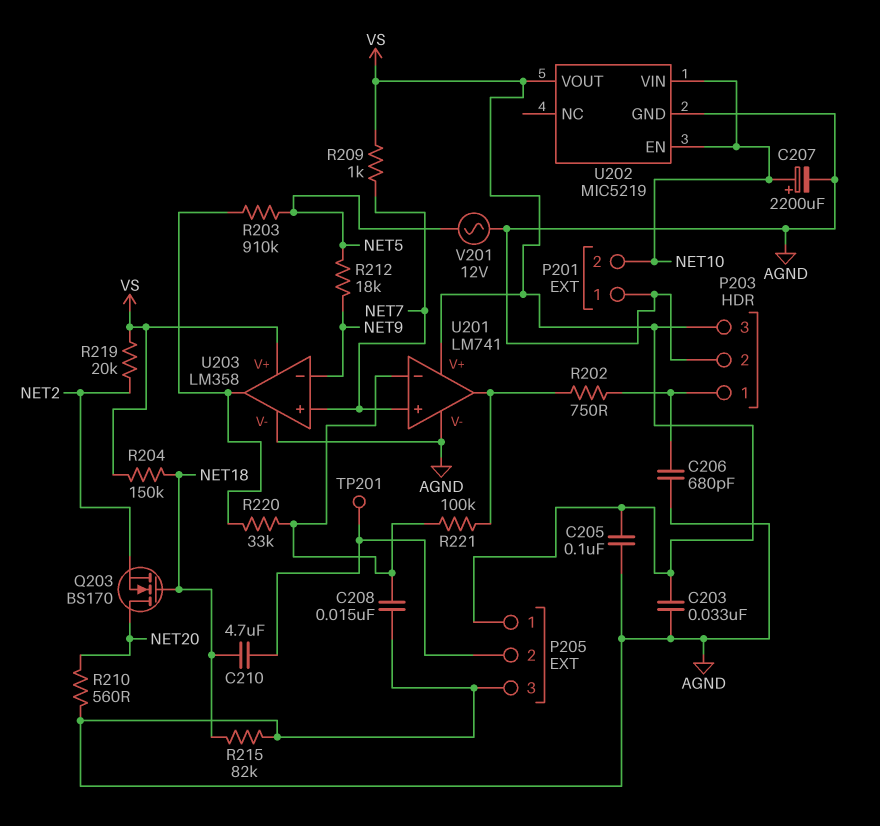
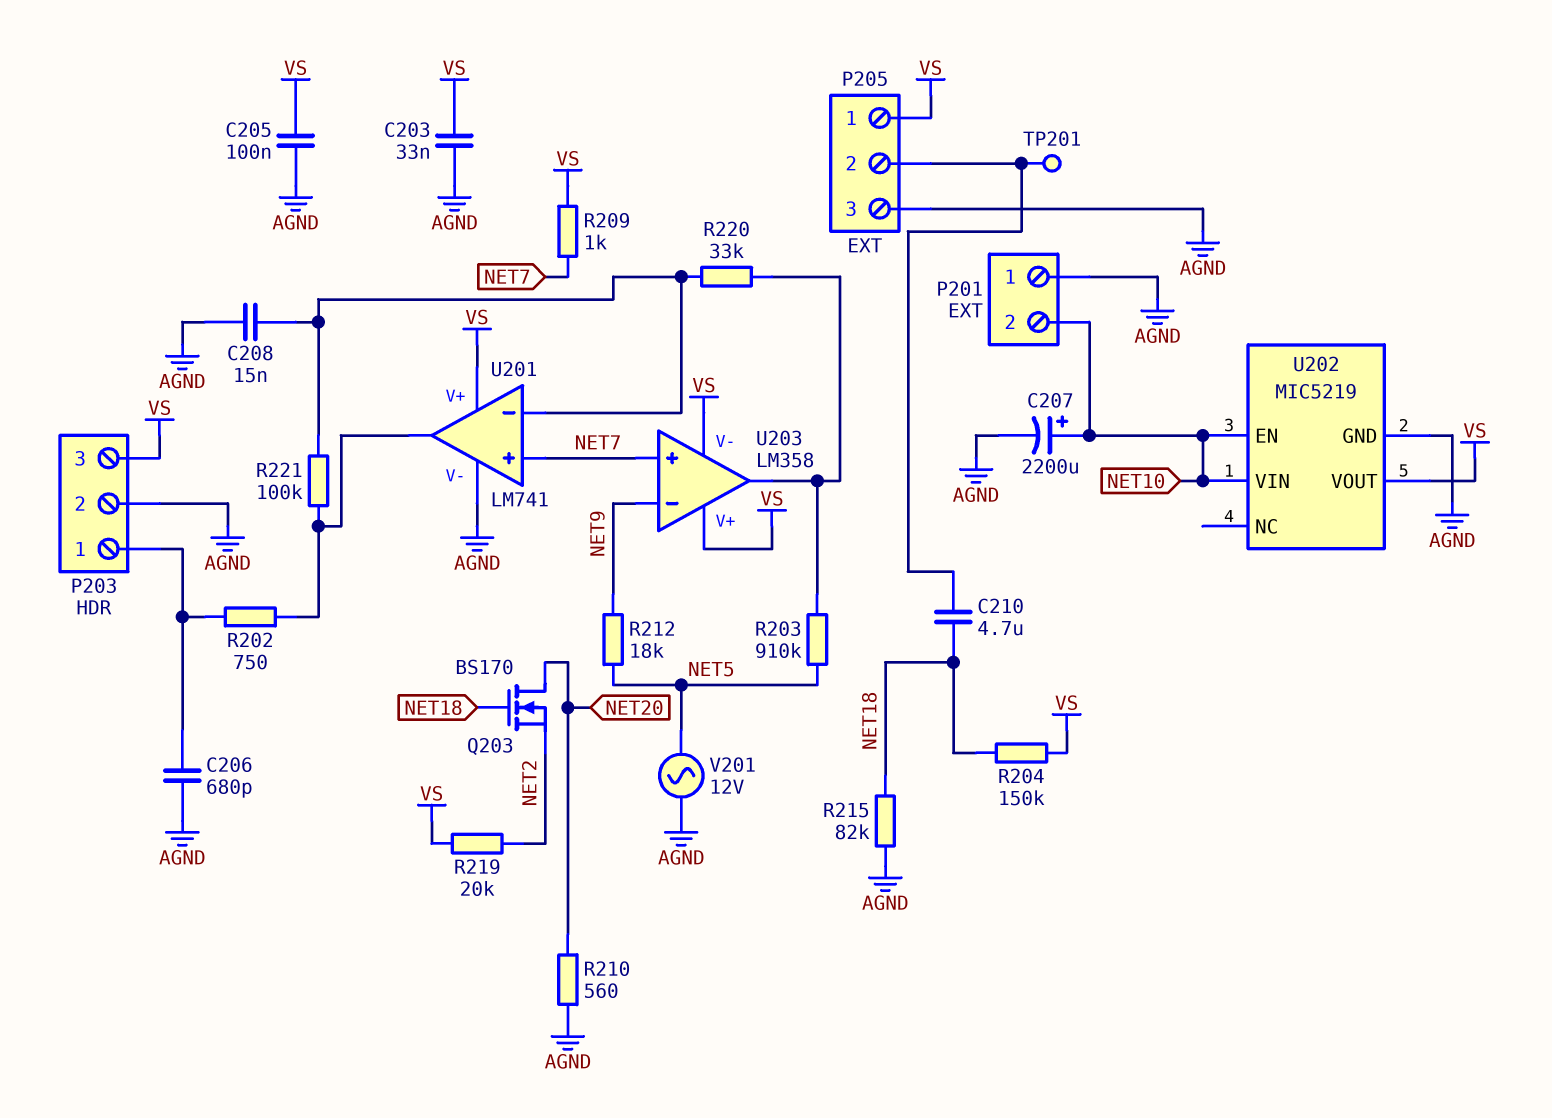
U203 pin V-: AGND -> VS

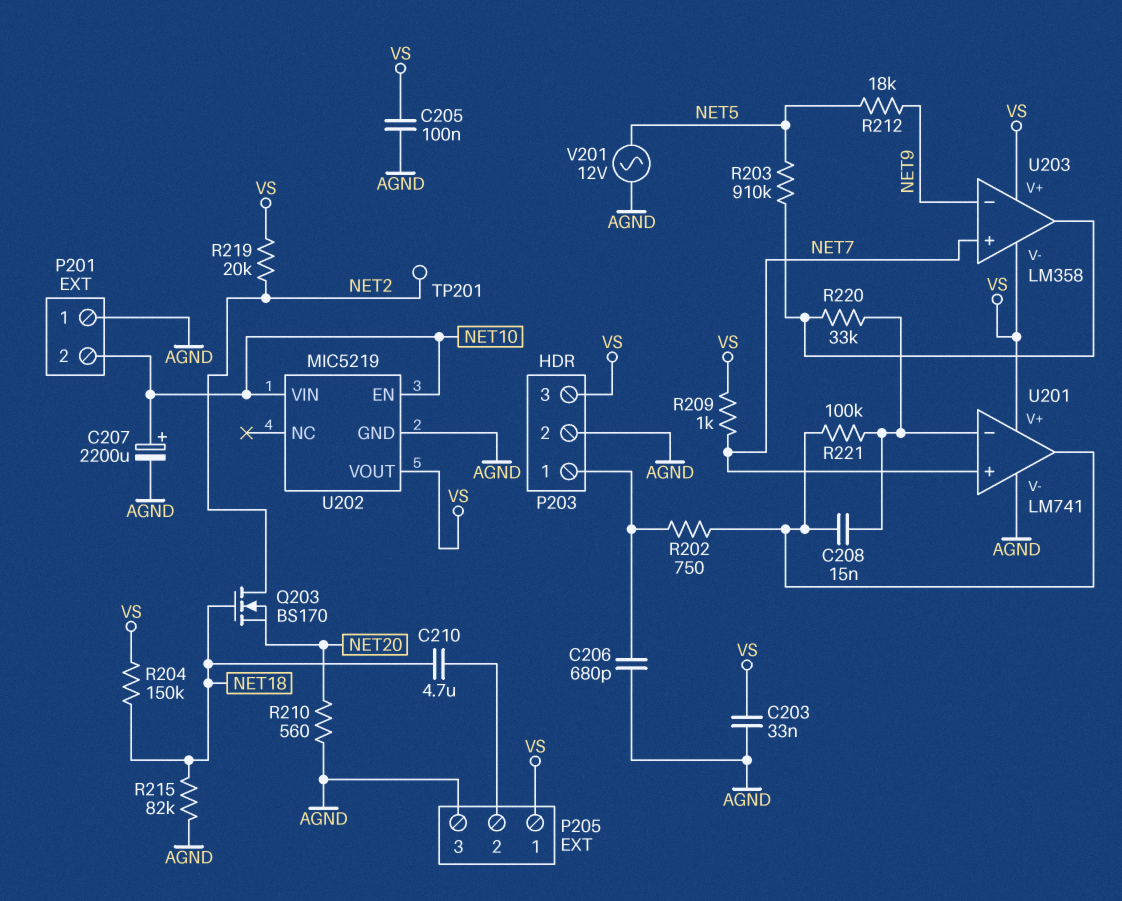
C208: 15nF (AGND, U201/in-) -> 15nF (U201/in-, U201/out)
Q203: NMOS BS170 (G NET18, D NET20, S NET2) -> NMOS BS170 (G NET18, D NET2, S NET20)
TP201: test point (P205/2) -> test point (NET2)

